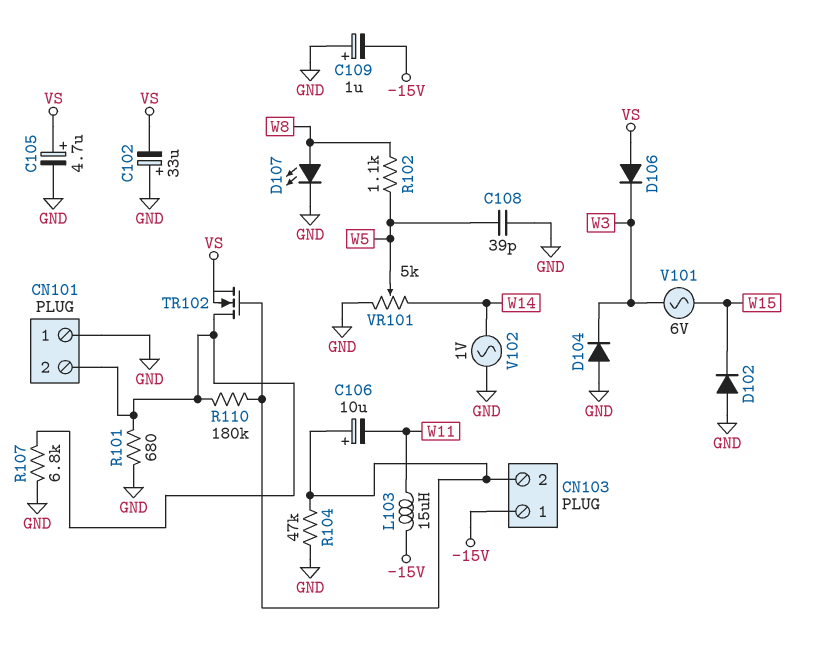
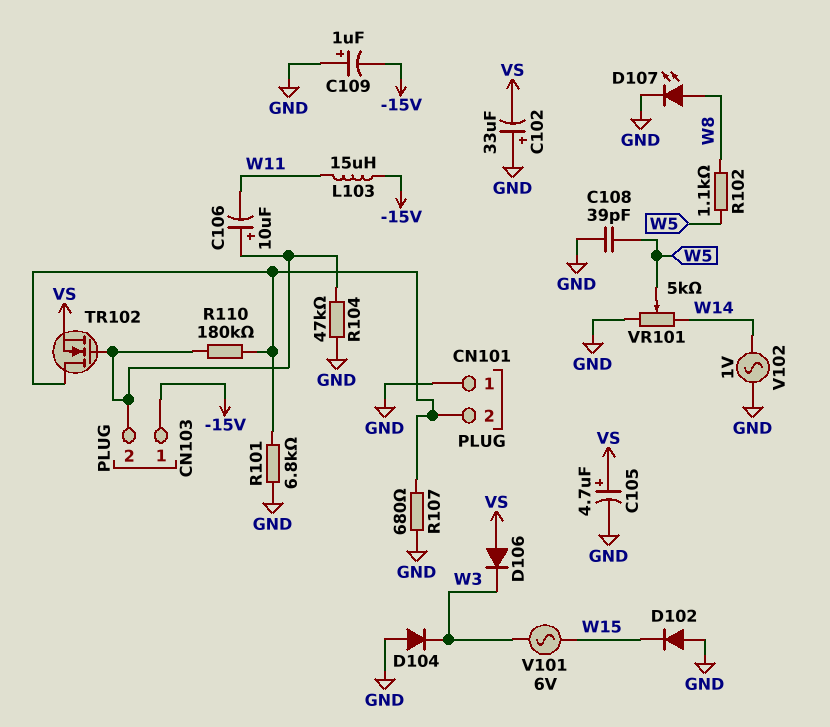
R101: 680 (CN101/2, GND) -> 6.8k (CN101/2, GND)
R107: 6.8k (CN101/2, GND) -> 680 (CN101/2, GND)

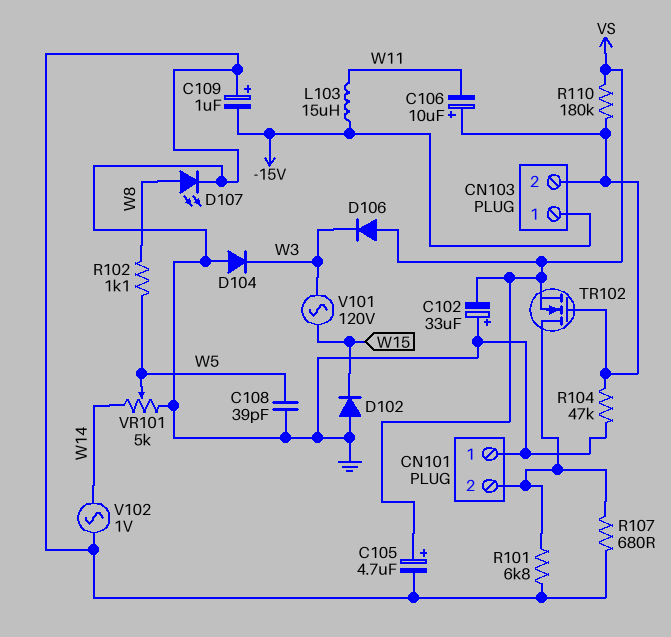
R110: 180k (CN101/2, CN103/2) -> 180k (CN103/2, VS)
V101: AC 6V (W3, W15) -> AC 120V (W3, W15)

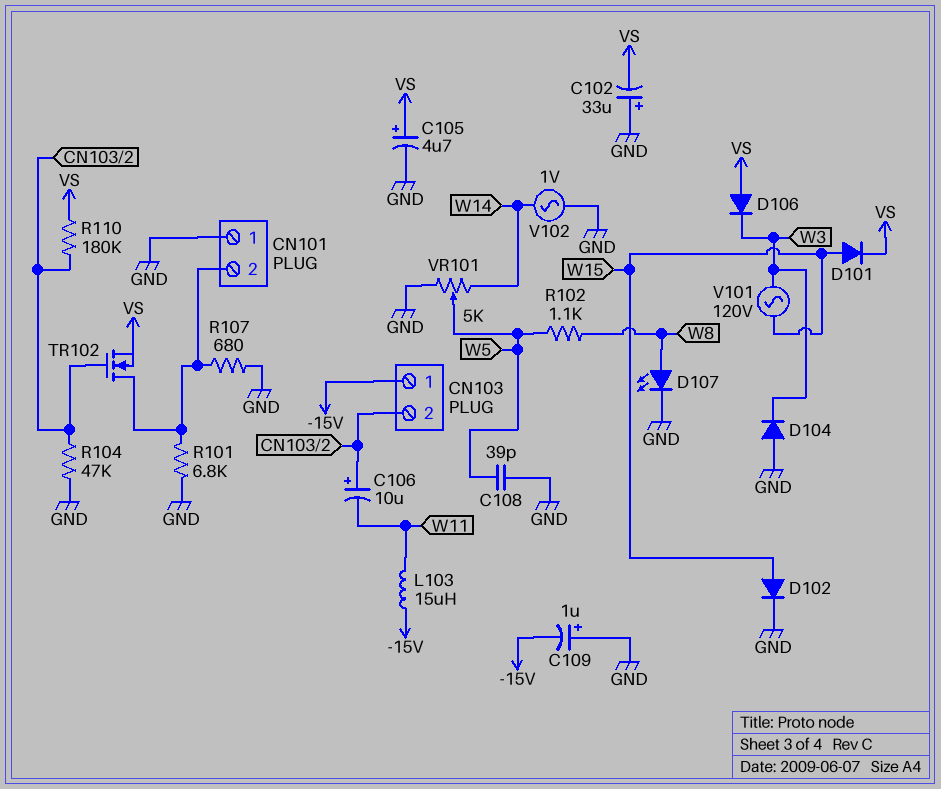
D101: none -> diode (A W15, K VS)
D102: diode (A GND, K W15) -> diode (A W15, K GND)

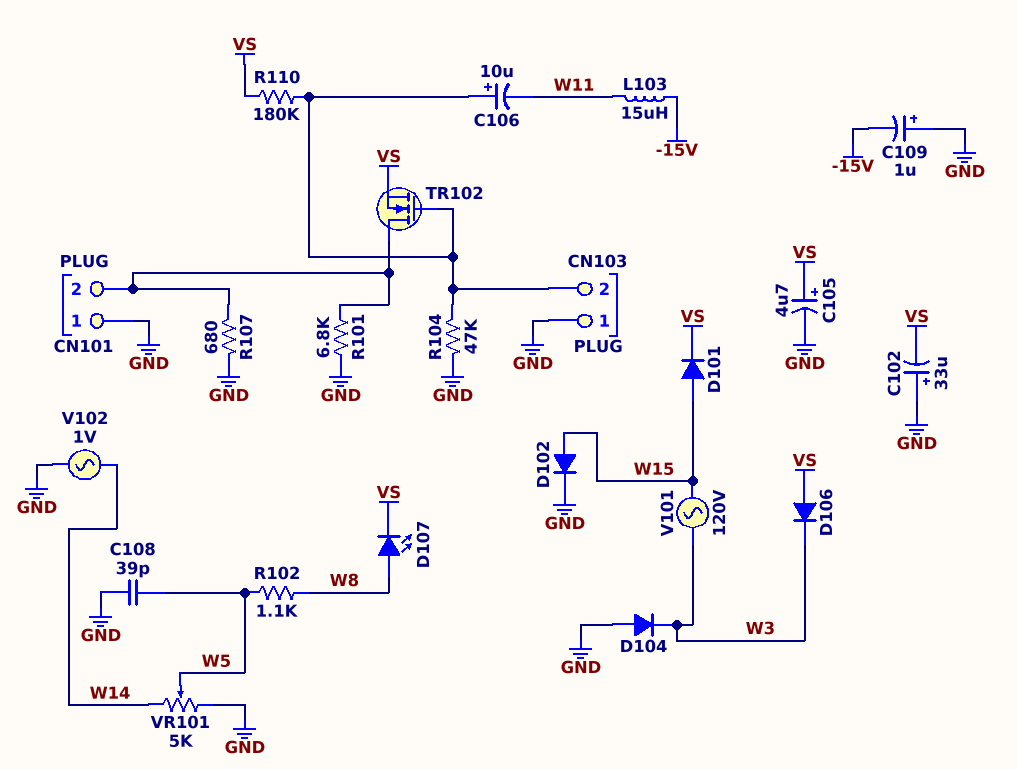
CN103 pin 1: -15V -> GND
D107: LED (A W8, K GND) -> LED (A W8, K VS)

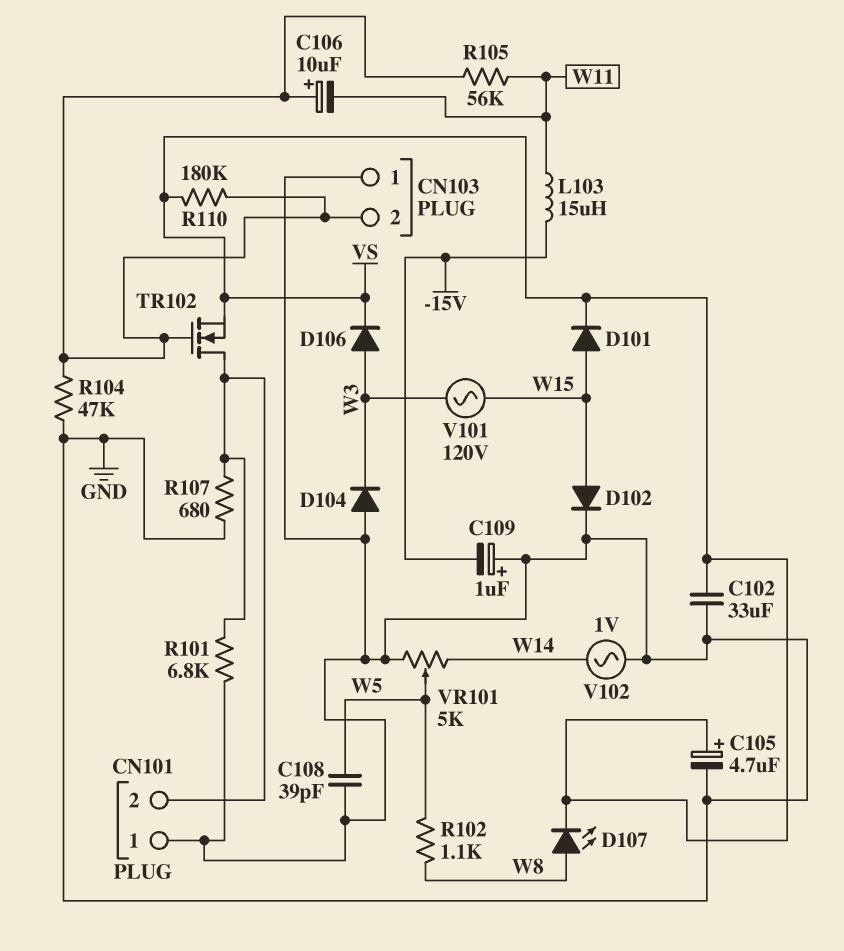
C102: 33uF (plus GND, minus VS) -> 33uF (GND, VS)
D106: diode (A VS, K W3) -> diode (A W3, K VS)
R105: none -> 56k (CN103/2, W11)

